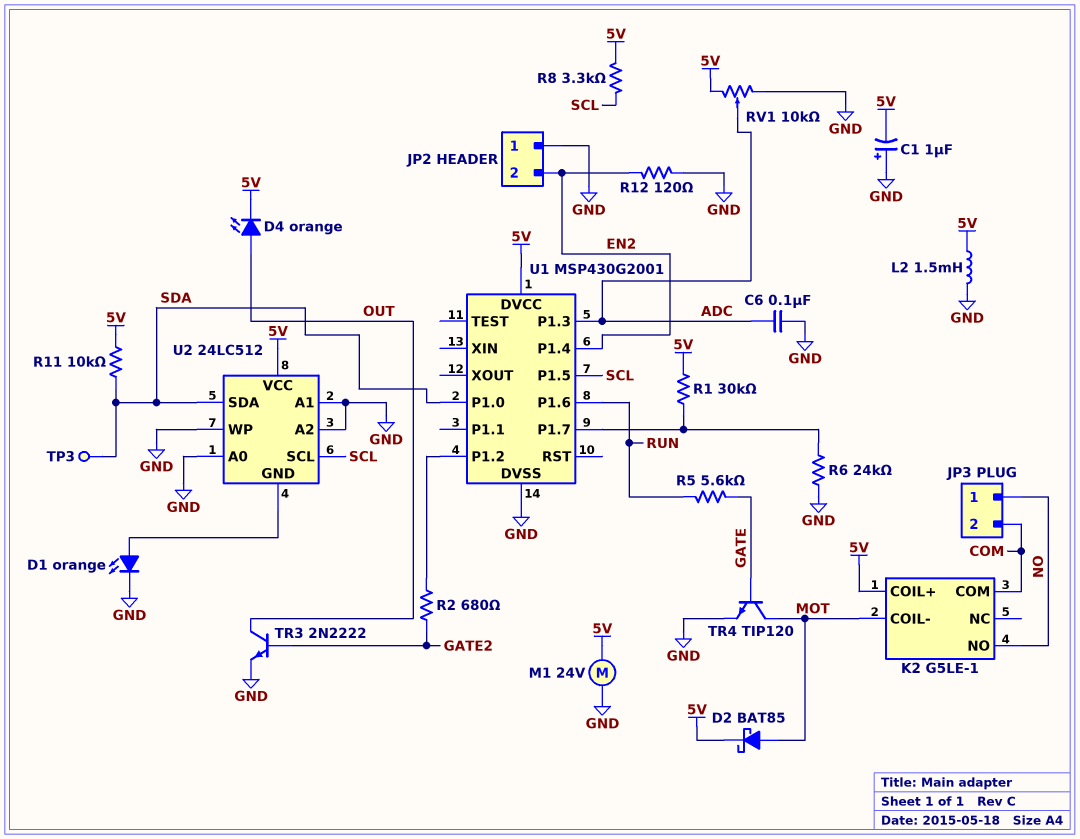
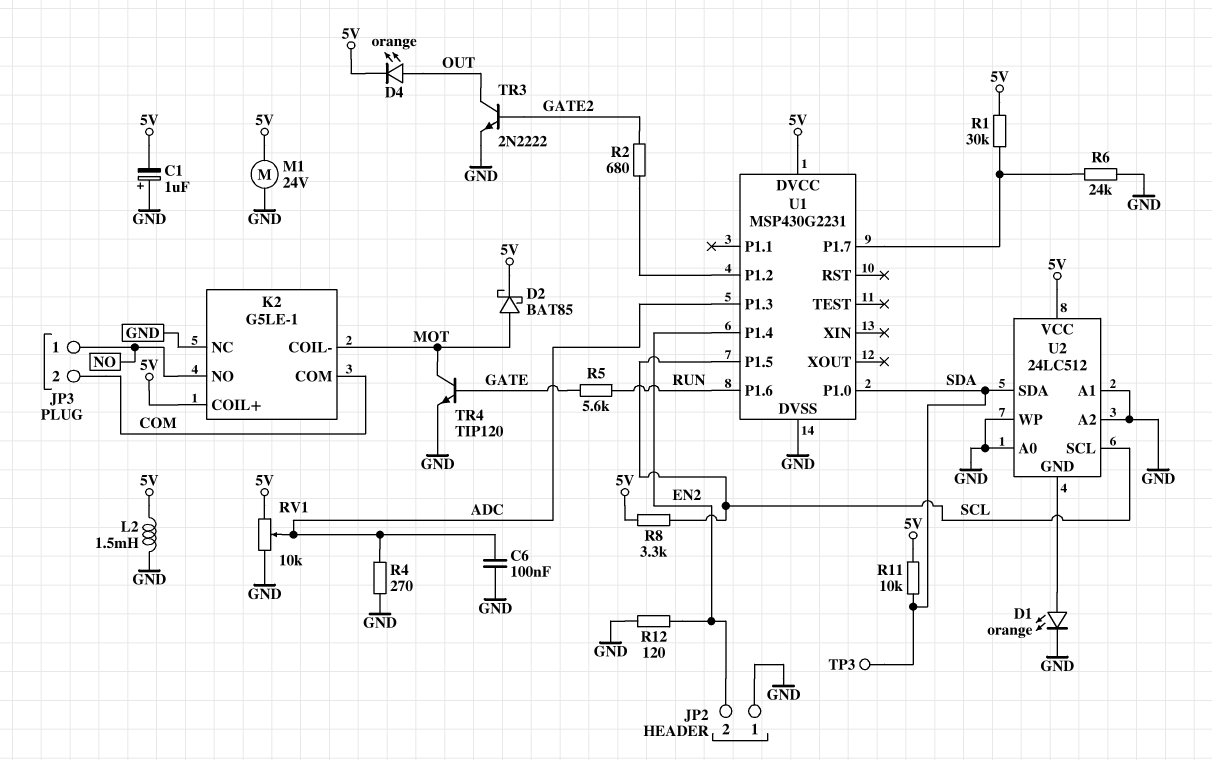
K2 pin NC: none -> GND
R4: none -> 270 (ADC, GND)
U1: MSP430G2001 -> MSP430G2231

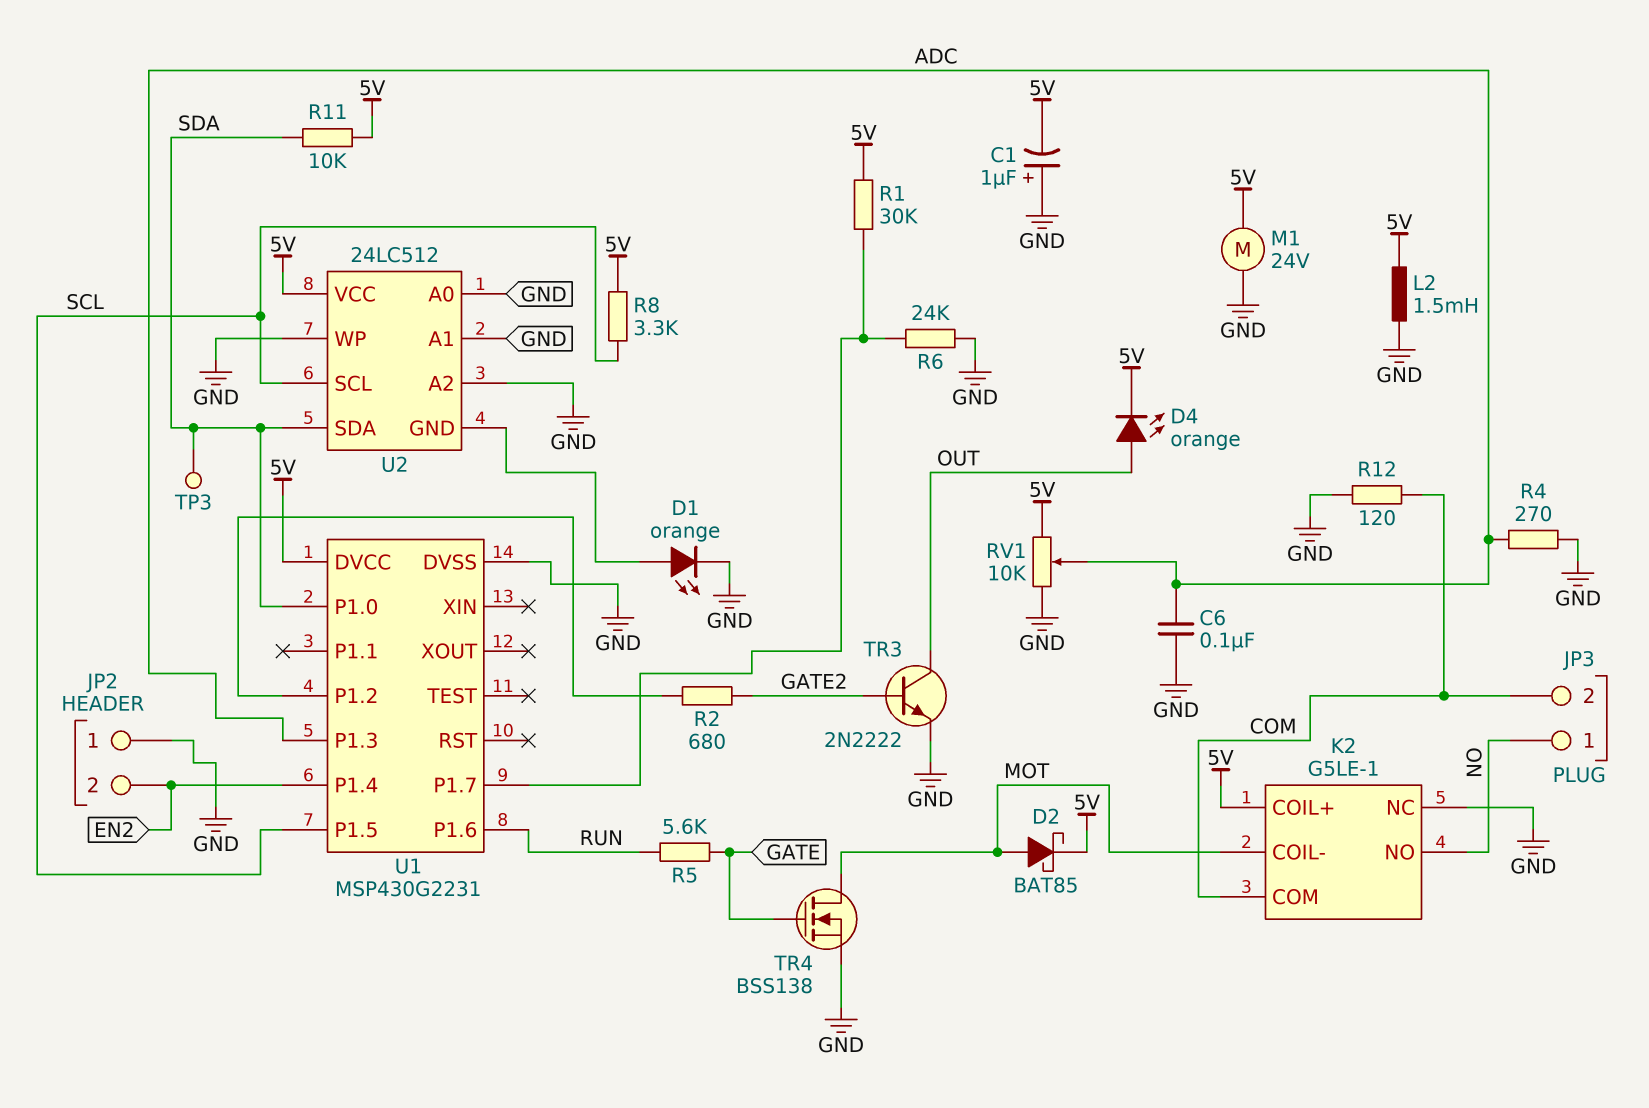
R12: 120 (EN2, GND) -> 120 (COM, GND)
TR4: NPN TIP120 (B GATE, C MOT, E GND) -> NMOS BSS138 (G GATE, D MOT, S GND)

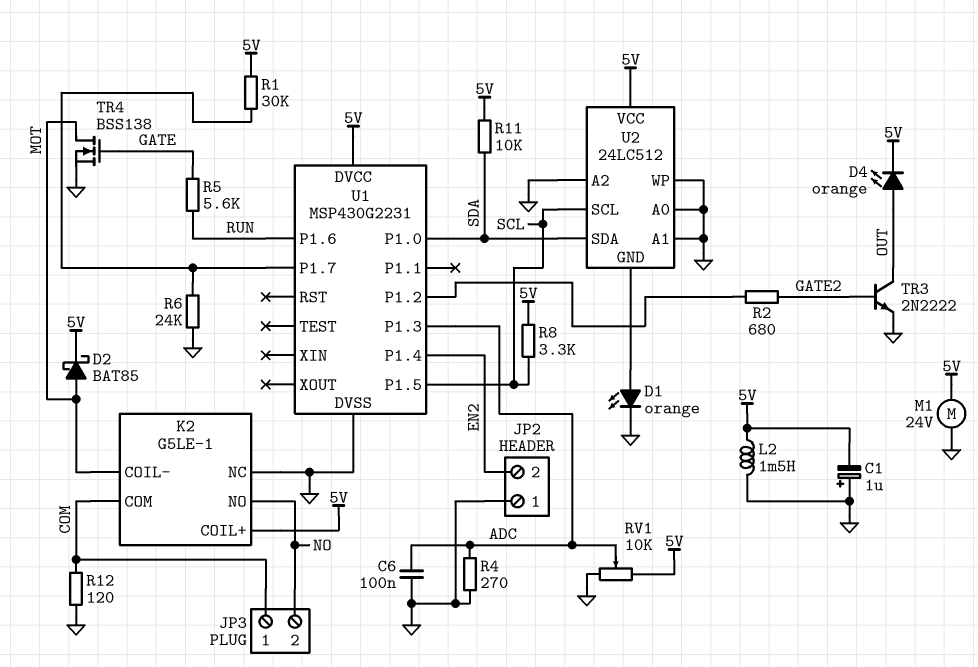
JP3 pin 1: NO -> COM
JP3 pin 2: COM -> NO
TP3: test point (SDA) -> none

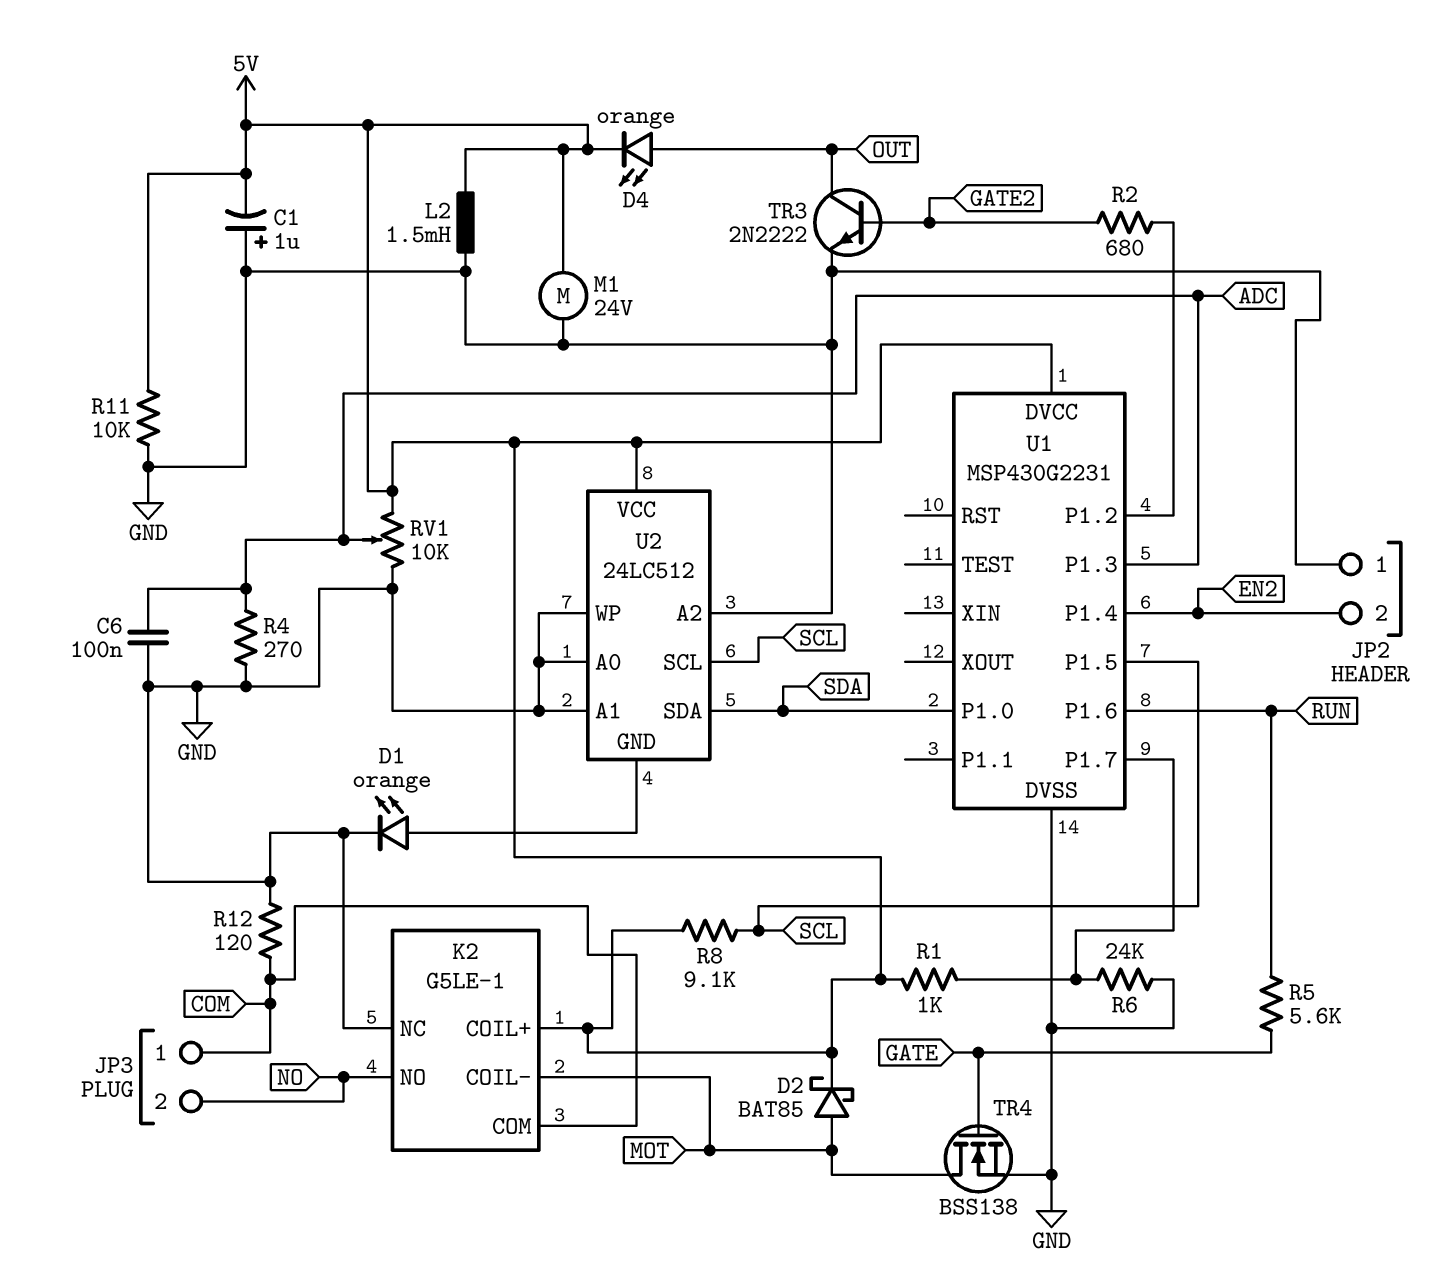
R1: 30k (5V, U1/P1.7) -> 1k (5V, U1/P1.7)
R8: 3.3k (5V, SCL) -> 9.1k (5V, SCL)
R11: 10k (5V, SDA) -> 10k (5V, GND)

